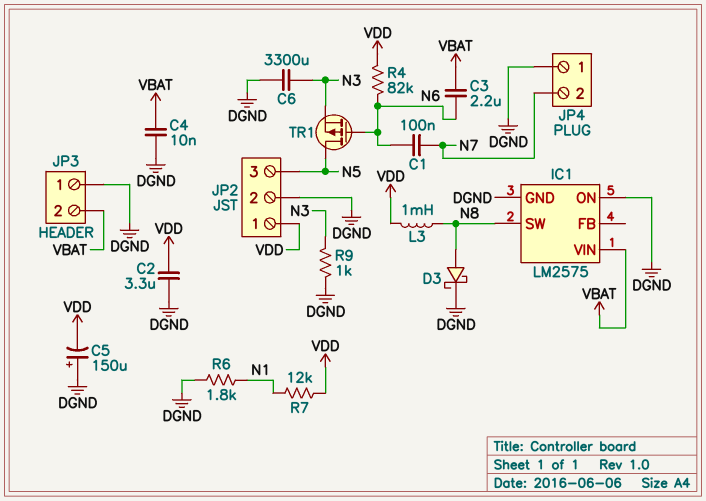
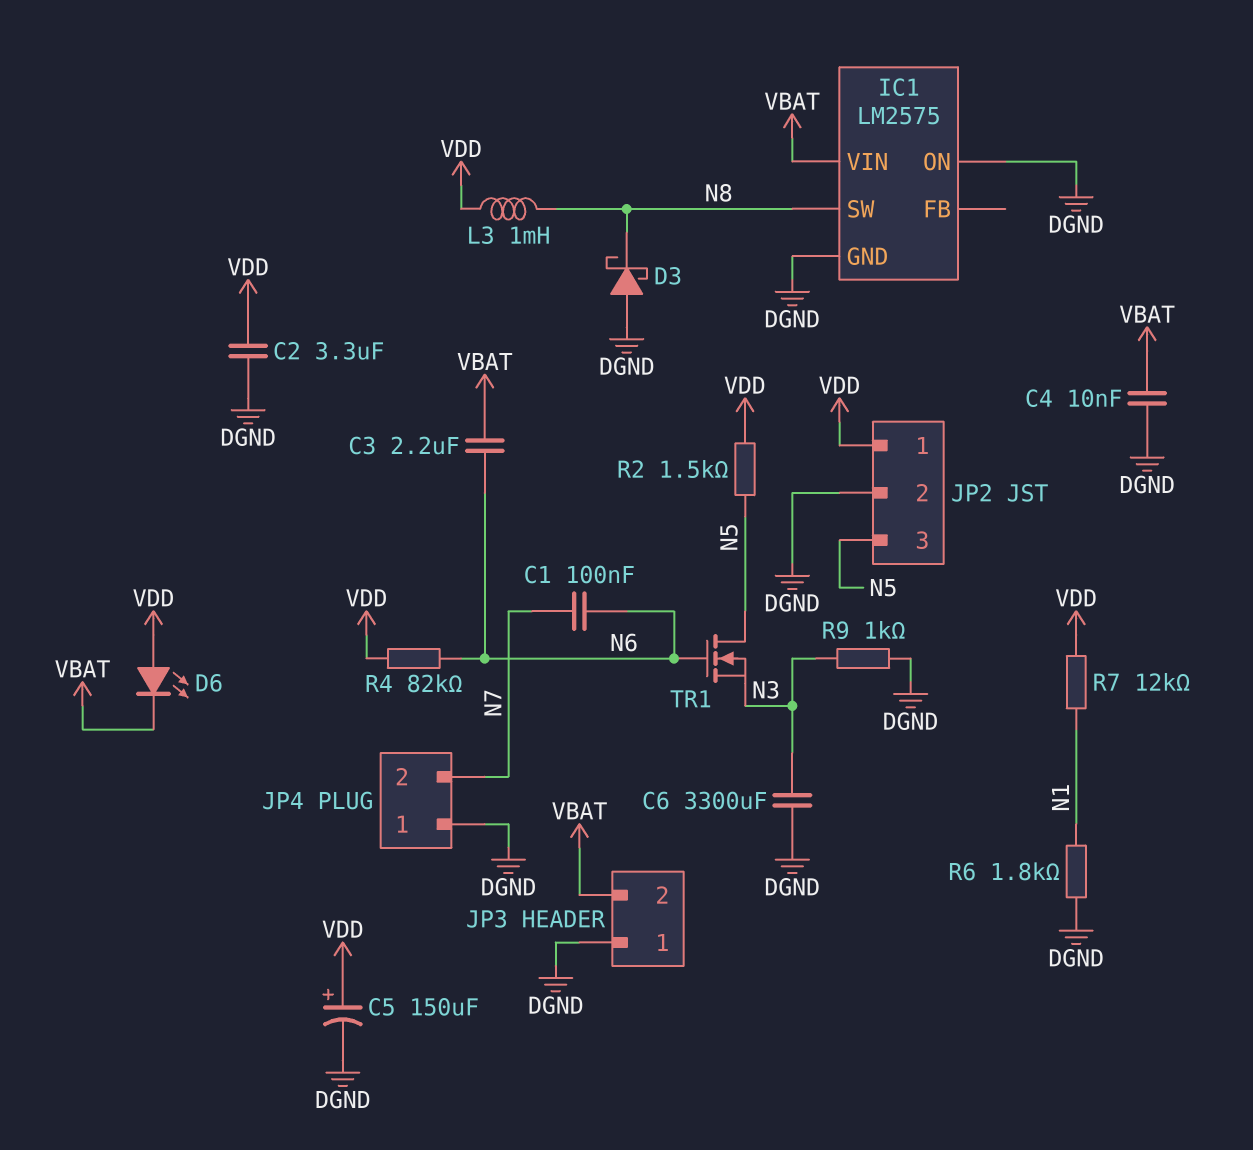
C5: 150uF (plus DGND, minus VDD) -> 150uF (plus VDD, minus DGND)
D3: schottky (A N8, K DGND) -> schottky (A DGND, K N8)
D6: none -> LED (A VDD, K VBAT)
R2: none -> 1.5k (N5, VDD)
TR1: PMOS (G N6, D N5, S N3) -> NMOS (G N6, D N5, S N3)

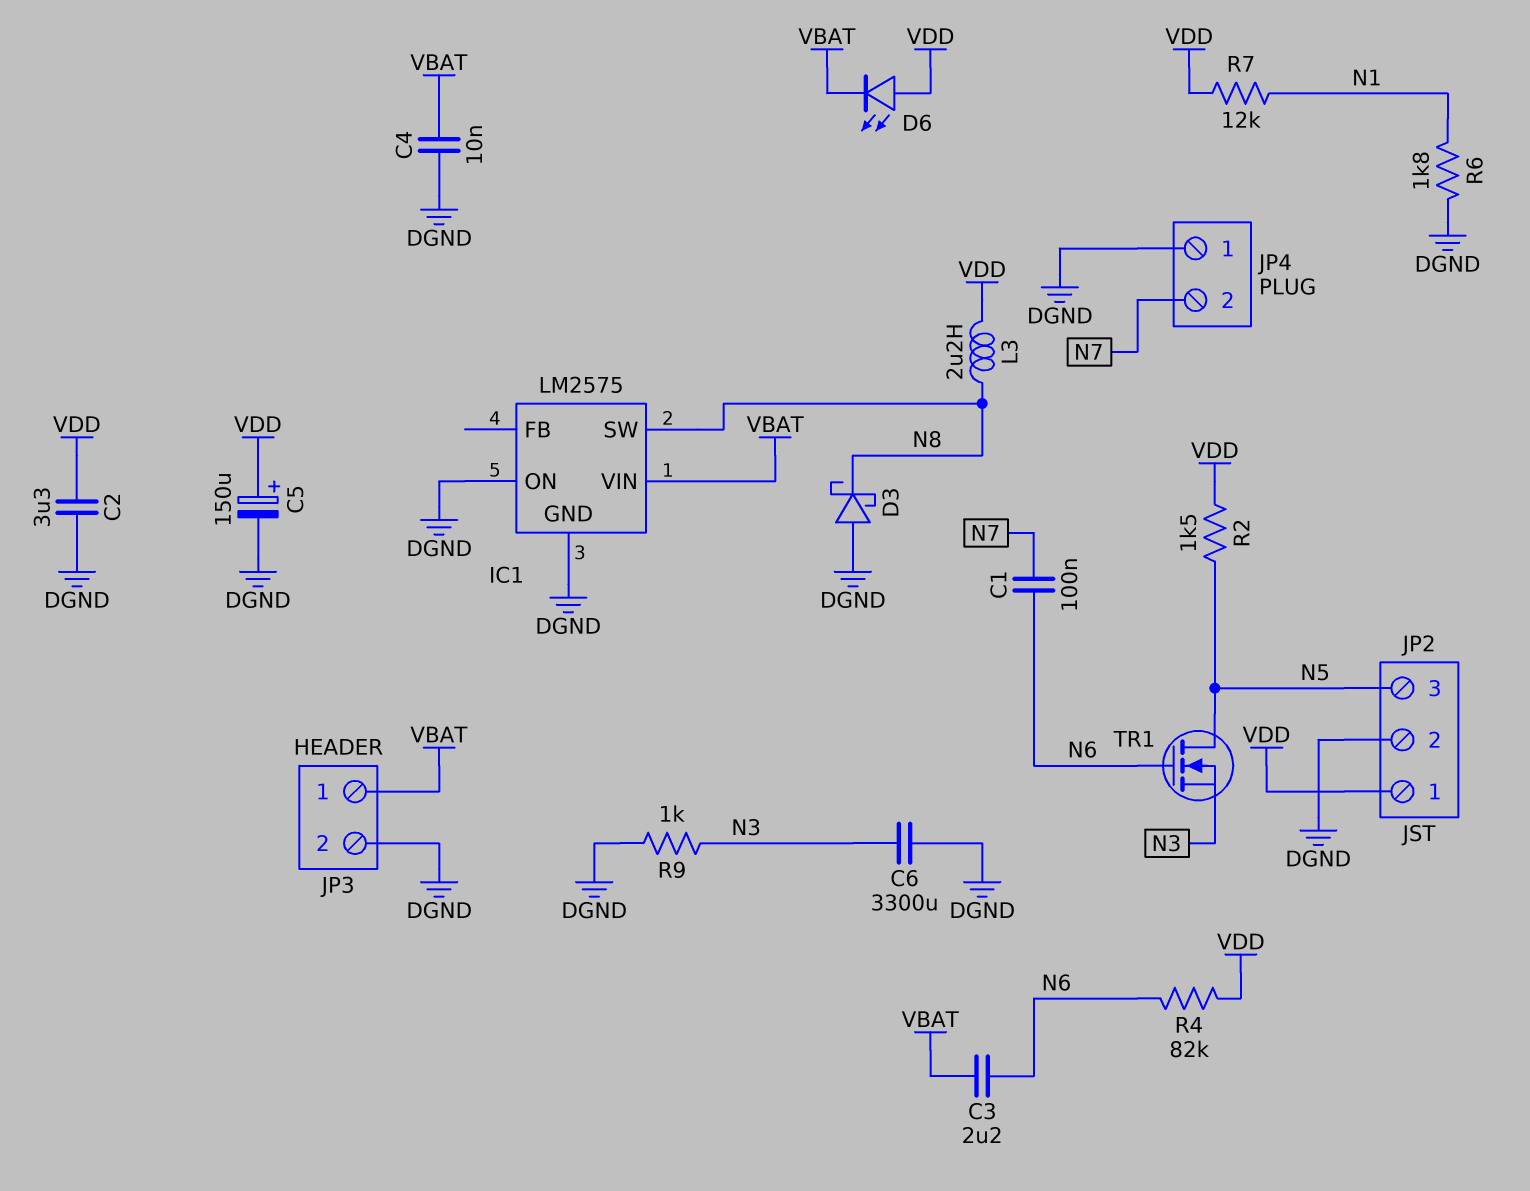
JP3 pin 1: DGND -> VBAT
JP3 pin 2: VBAT -> DGND
L3: 1mH (N8, VDD) -> 2.2uH (N8, VDD)

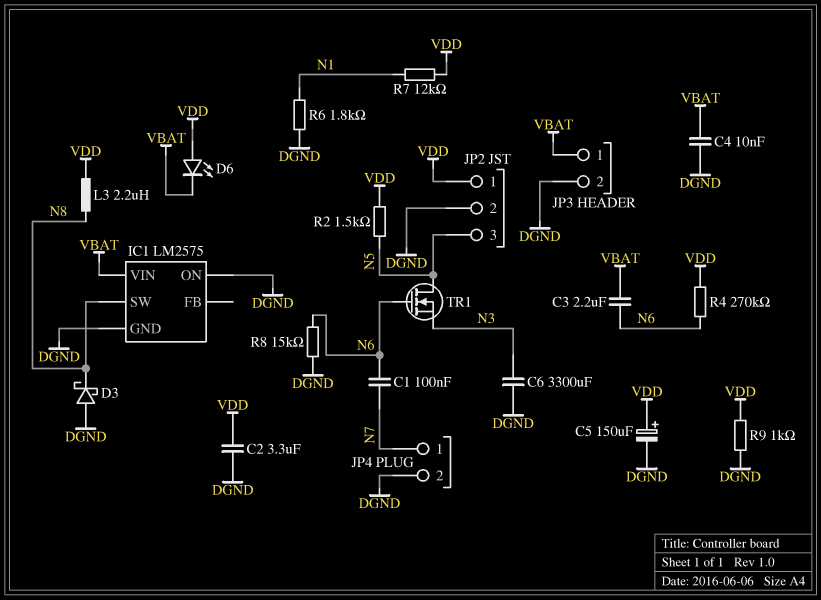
JP4 pin 1: DGND -> N7
JP4 pin 2: N7 -> DGND
R4: 82k (N6, VDD) -> 270k (N6, VDD)
R8: none -> 15k (DGND, N6)
R9: 1k (DGND, N3) -> 1k (DGND, VDD)

